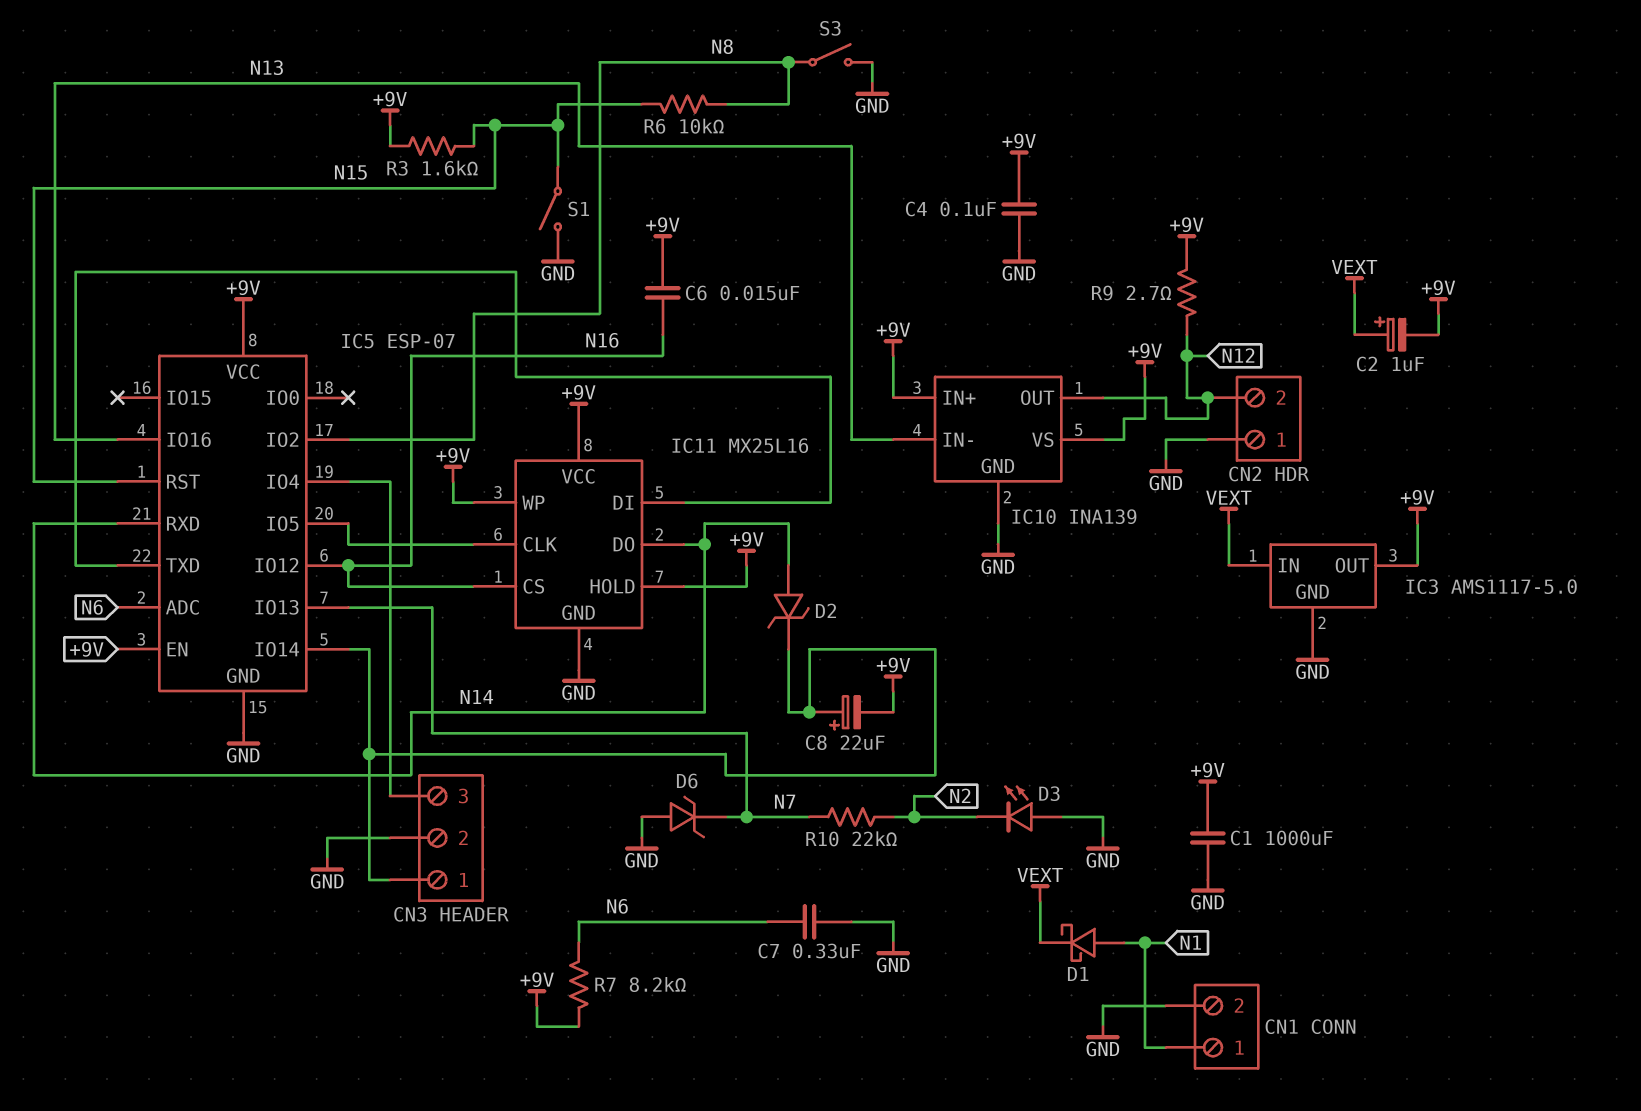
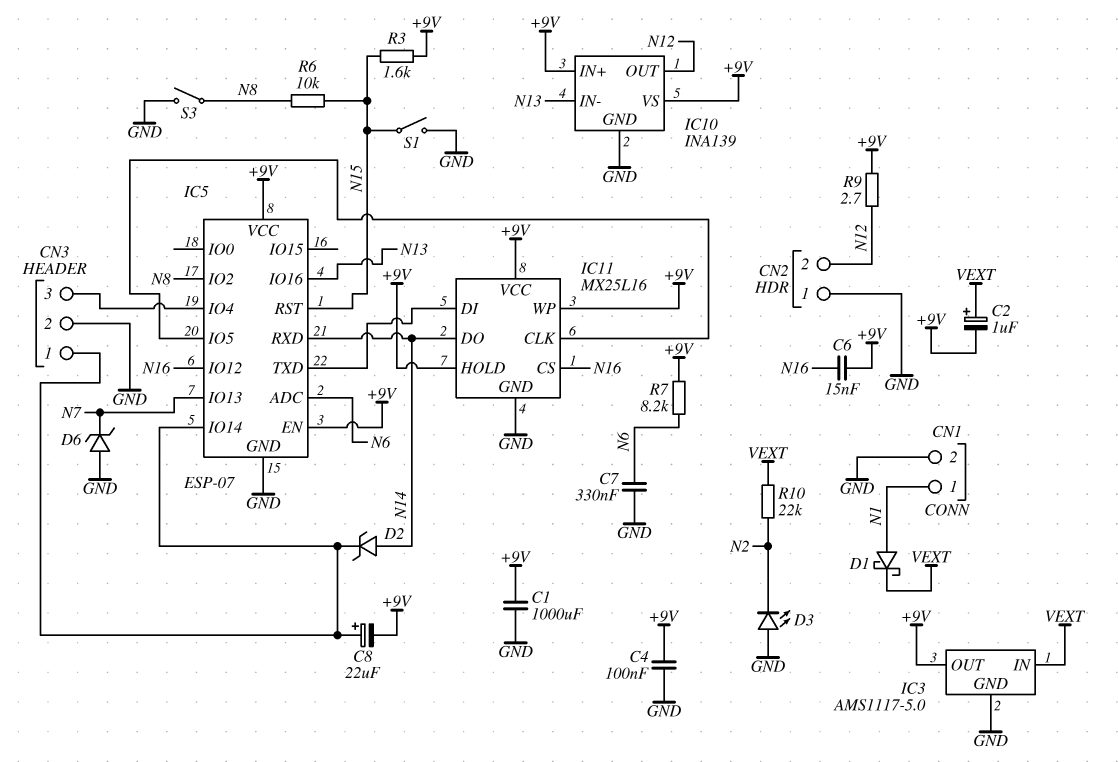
R10: 22k (N2, N7) -> 22k (N2, VEXT)

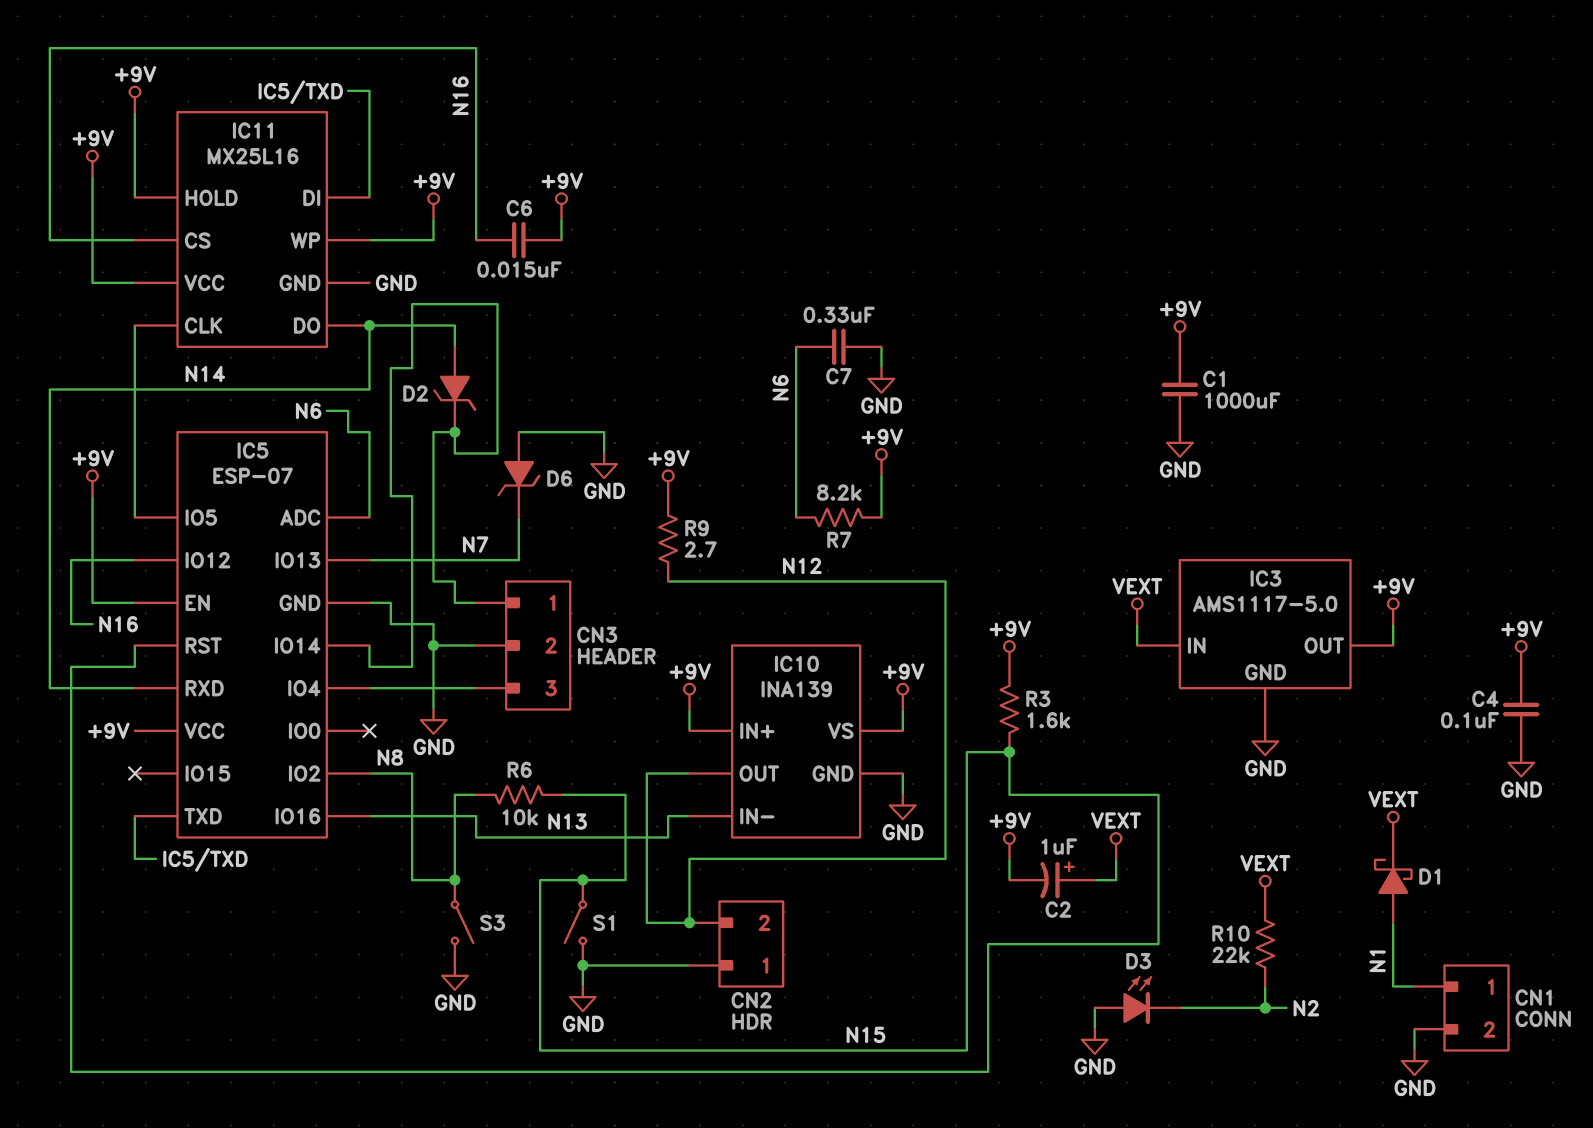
C8: 22uF (plus CN3/1, minus +9V) -> none

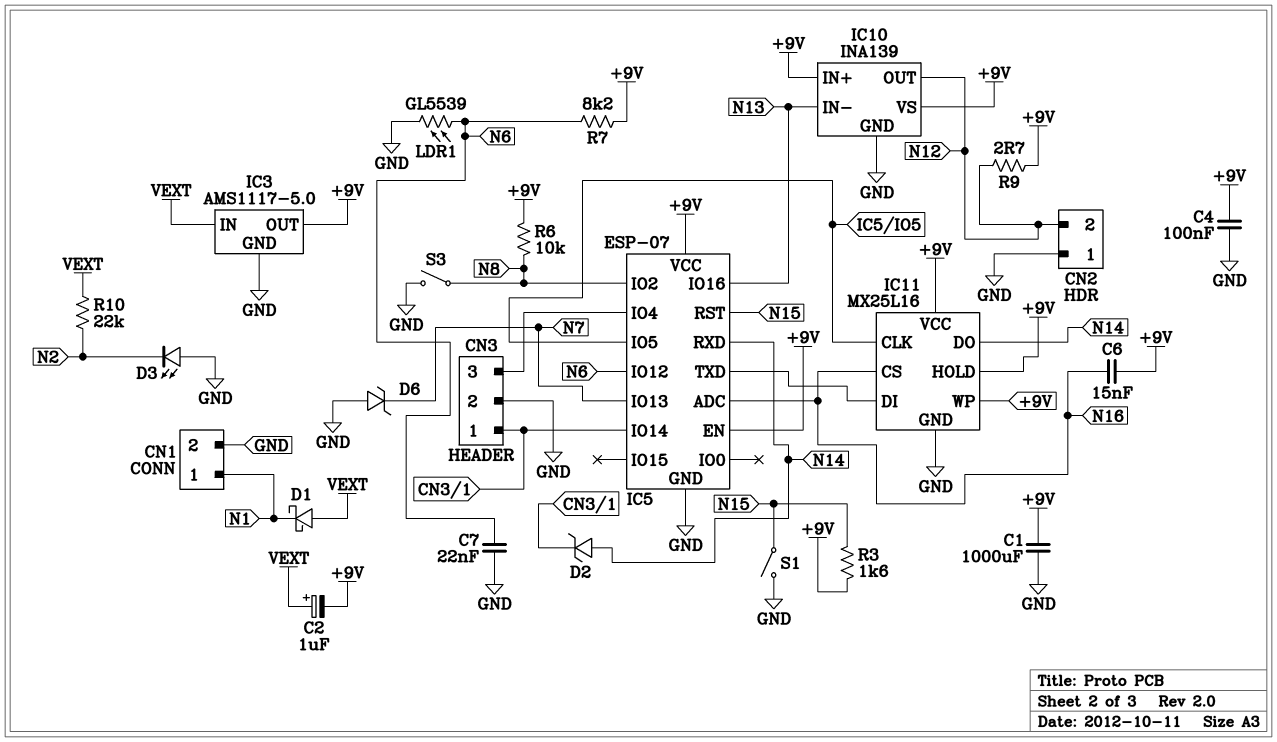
C7: 330nF (GND, N6) -> 22nF (GND, N6)
D1: schottky (A N1, K VEXT) -> schottky (A VEXT, K N1)
IC5 pin ADC: N6 -> N16
IC5 pin IO12: N16 -> N6
LDR1: none -> GL5539 (GND, N6)
R6: 10k (N8, N15) -> 10k (+9V, N8)

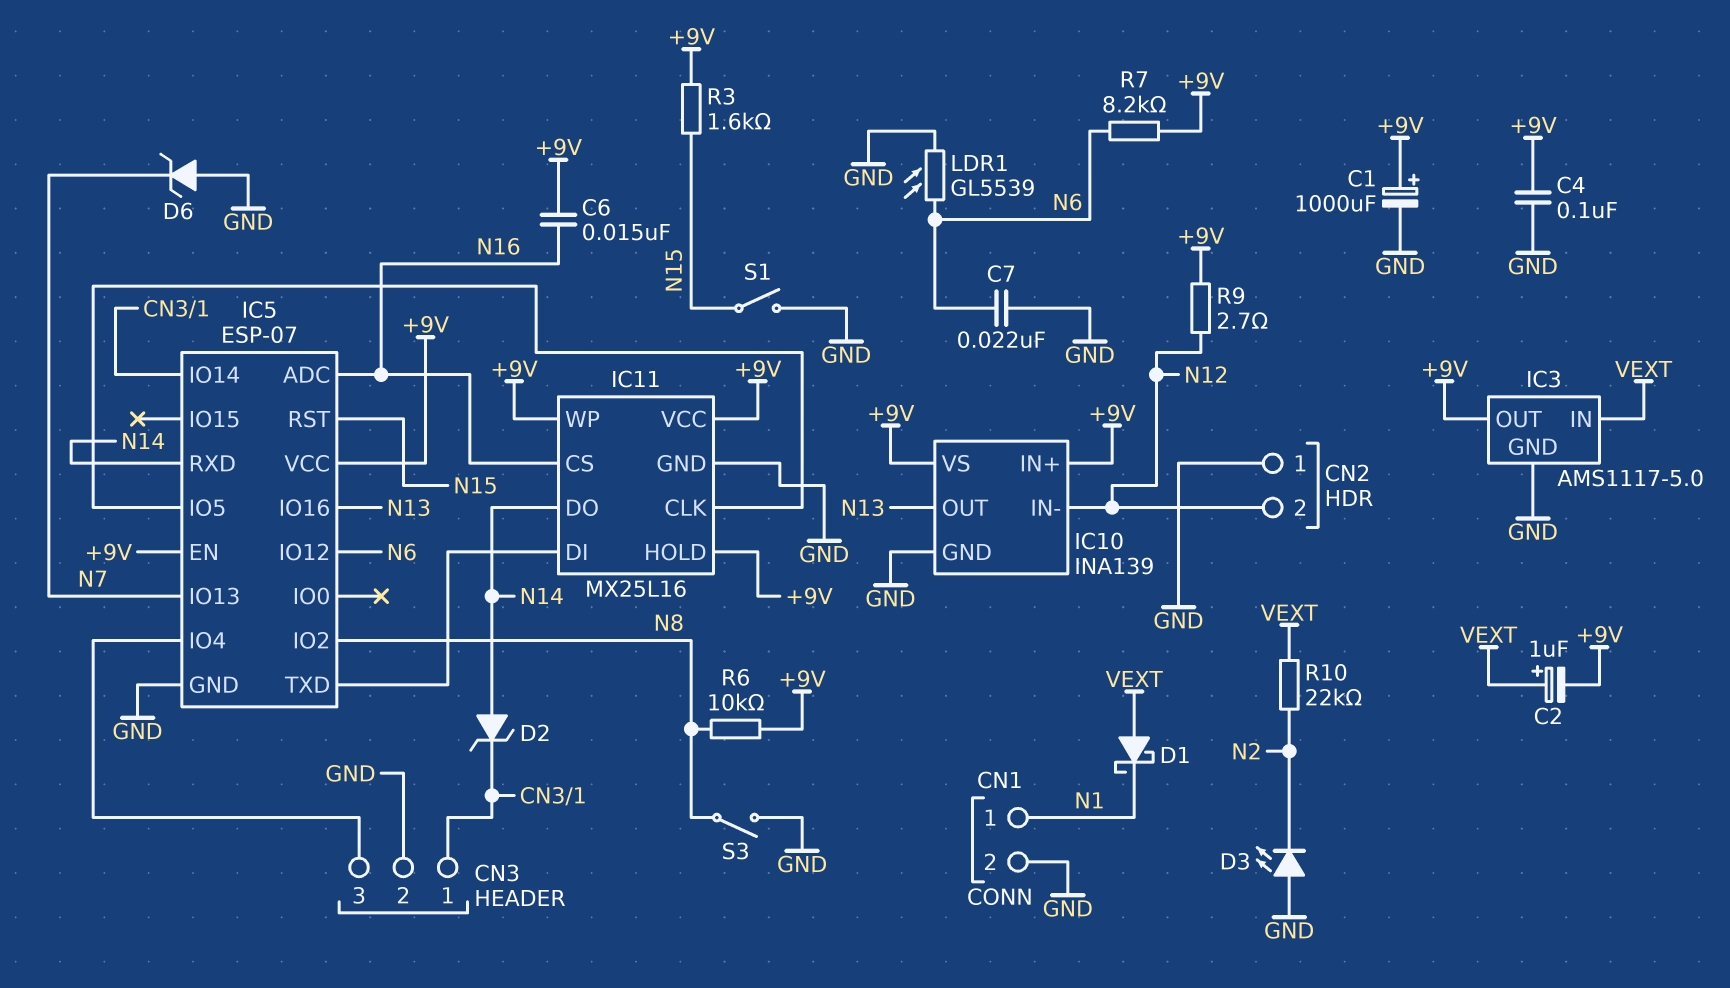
C1: 1000uF (+9V, GND) -> 1000uF (plus +9V, minus GND)
IC10 pin IN-: N13 -> N12
IC10 pin OUT: N12 -> N13

